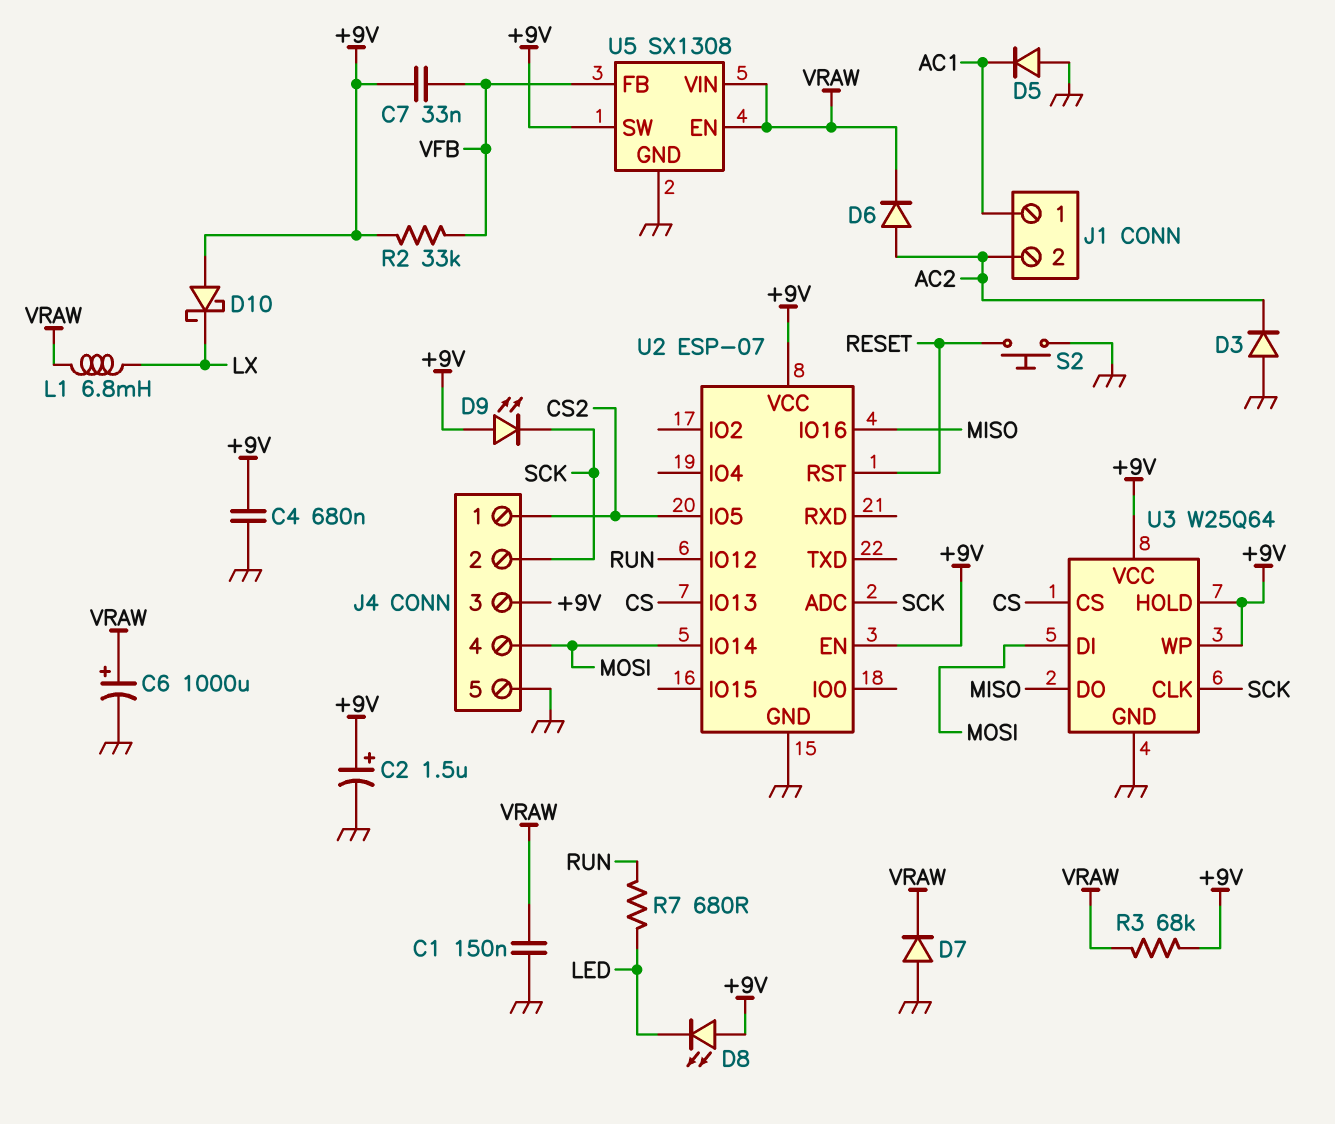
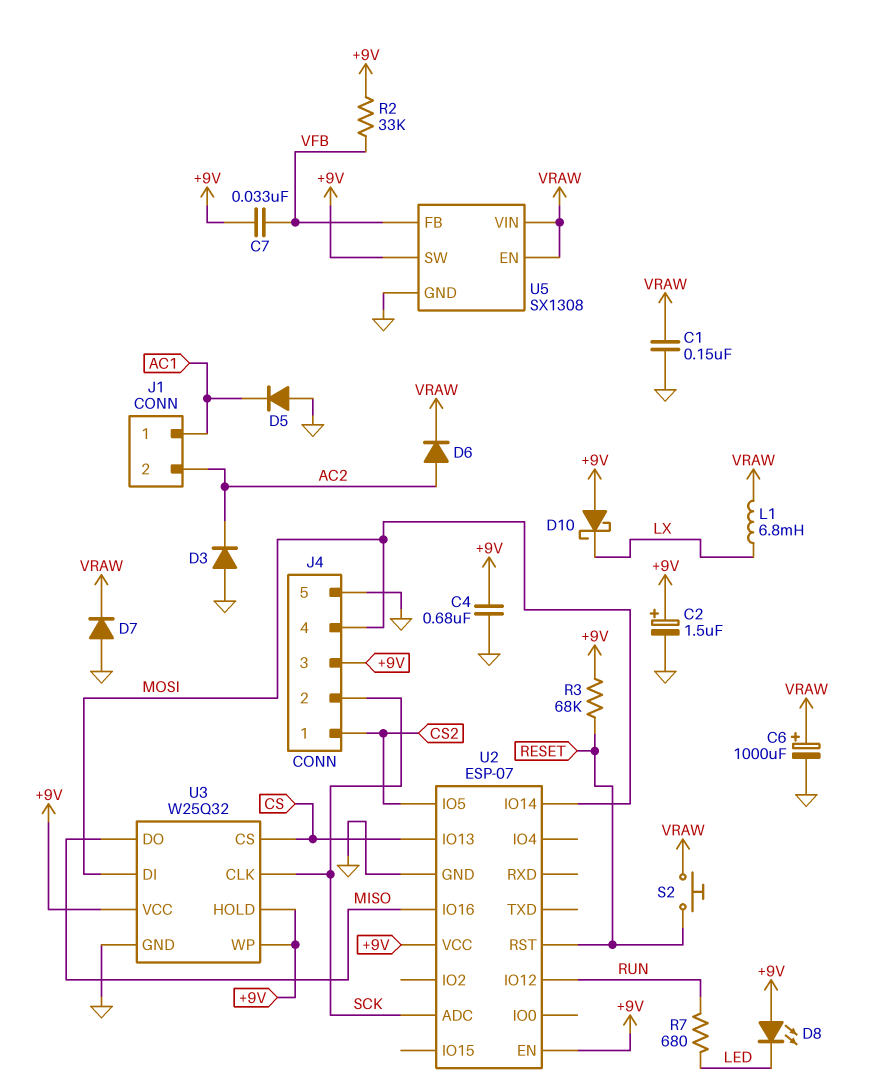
D9: LED (A +9V, K SCK) -> none
R3: 68k (+9V, VRAW) -> 68k (+9V, RESET)
S2: button (GND, RESET) -> button (RESET, VRAW)
U3: W25Q64 -> W25Q32

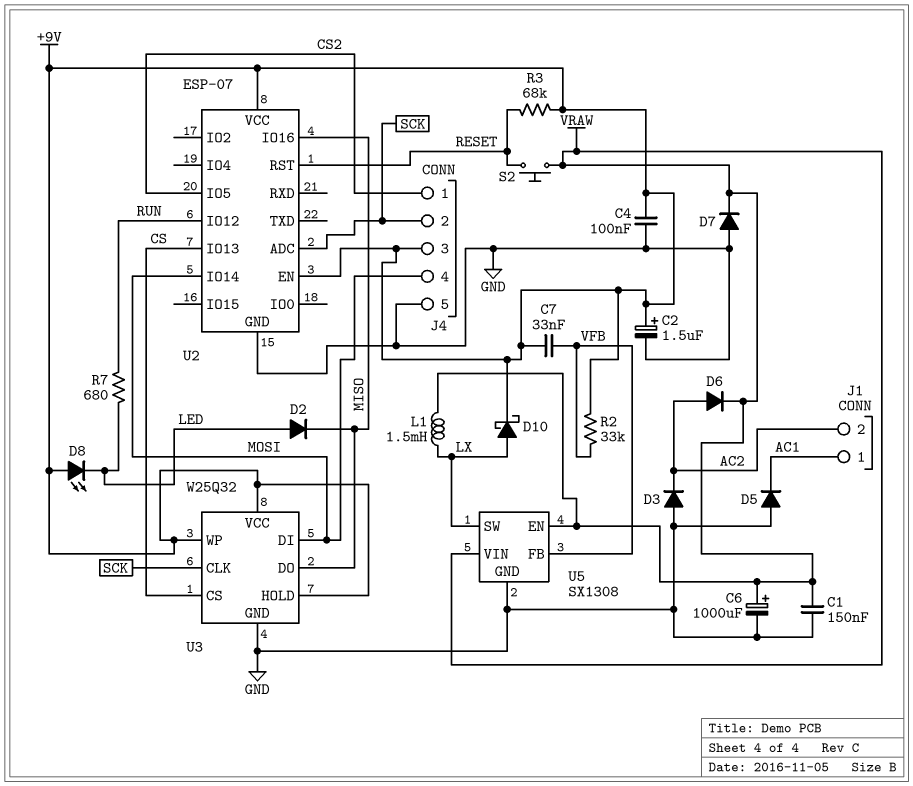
C4: 680nF (+9V, GND) -> 100nF (+9V, GND)
D2: none -> diode (A LED, K MISO)
D10: schottky (A +9V, K LX) -> schottky (A LX, K +9V)
L1: 6.8mH (LX, VRAW) -> 1.5mH (LX, VRAW)
U5 pin SW: +9V -> LX

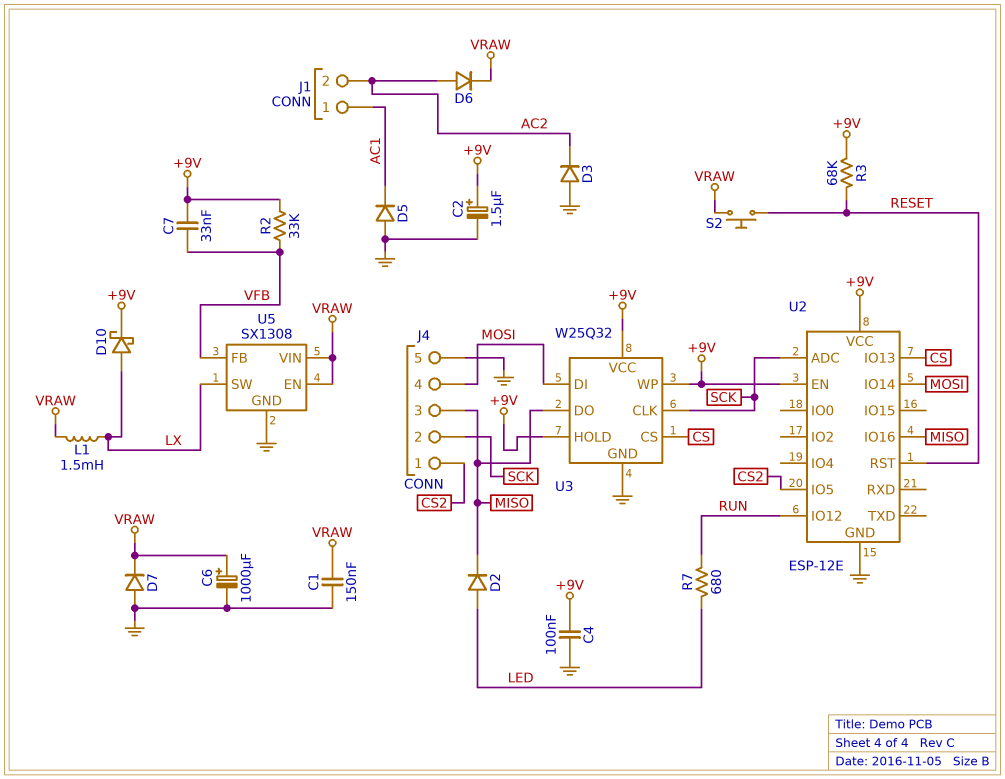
D8: LED (A +9V, K LED) -> none
J4 pin 3: +9V -> MISO
U2: ESP-07 -> ESP-12E

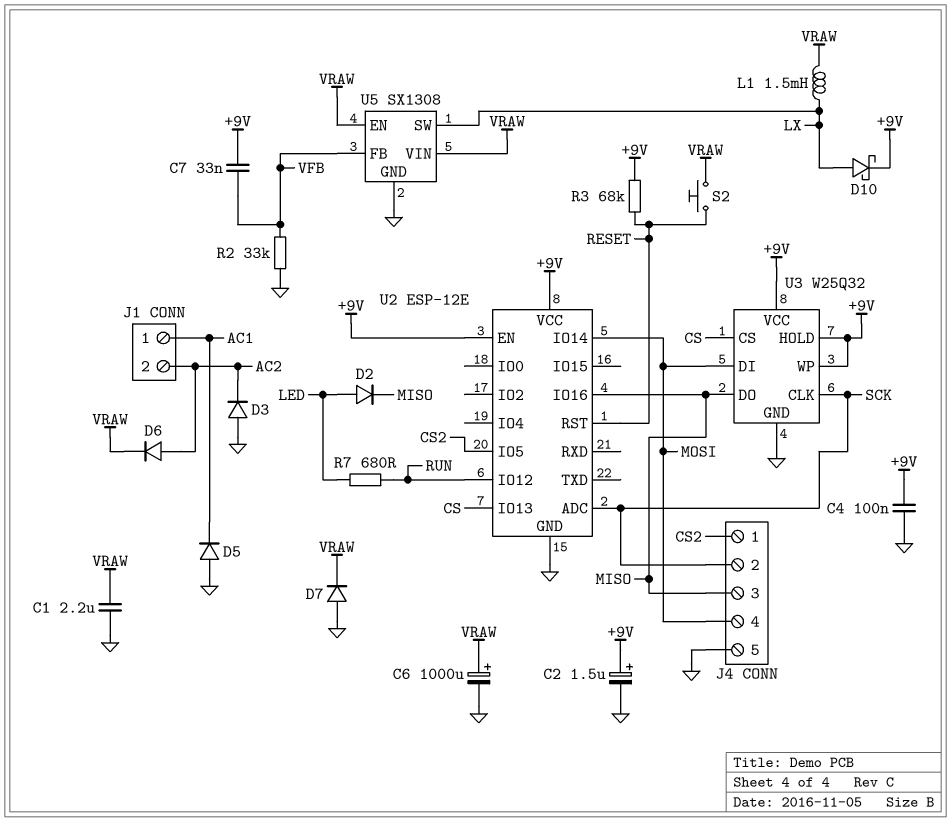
C1: 150nF (GND, VRAW) -> 2.2uF (GND, VRAW)
R2: 33k (+9V, VFB) -> 33k (GND, VFB)

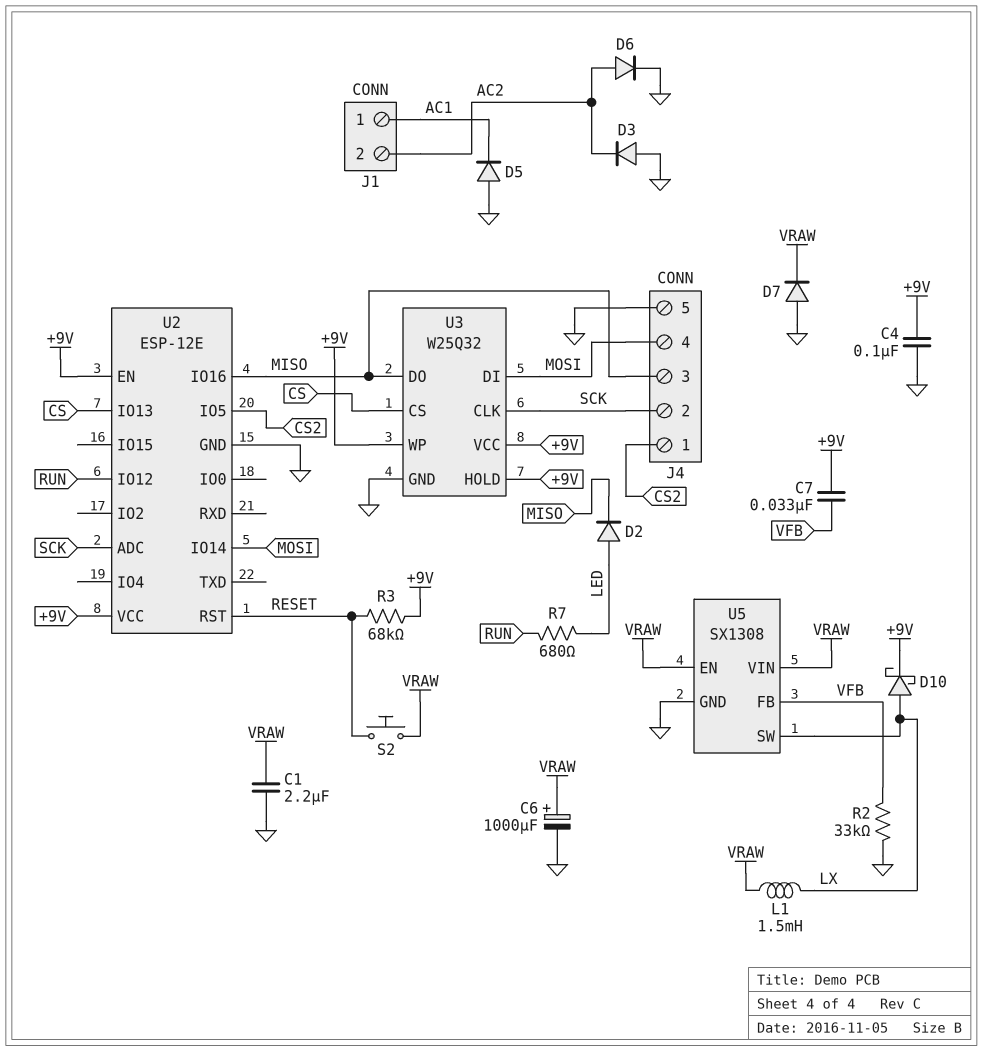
C2: 1.5uF (plus +9V, minus GND) -> none
D6: diode (A AC2, K VRAW) -> diode (A AC2, K GND)

